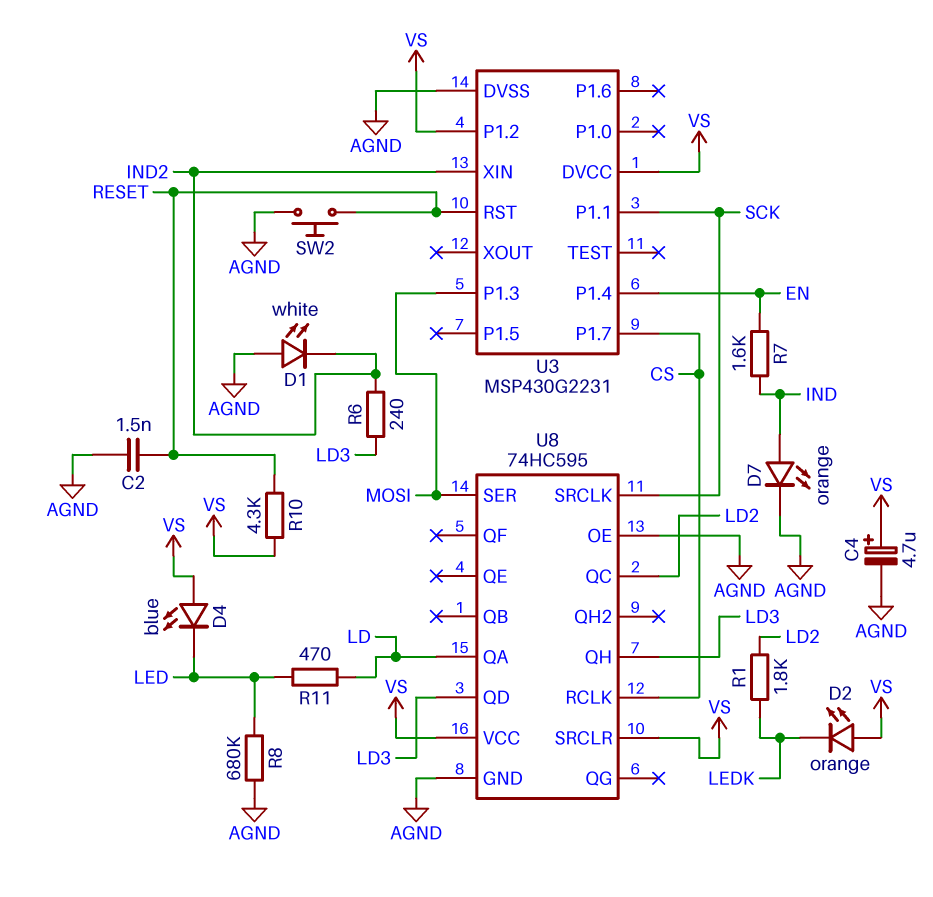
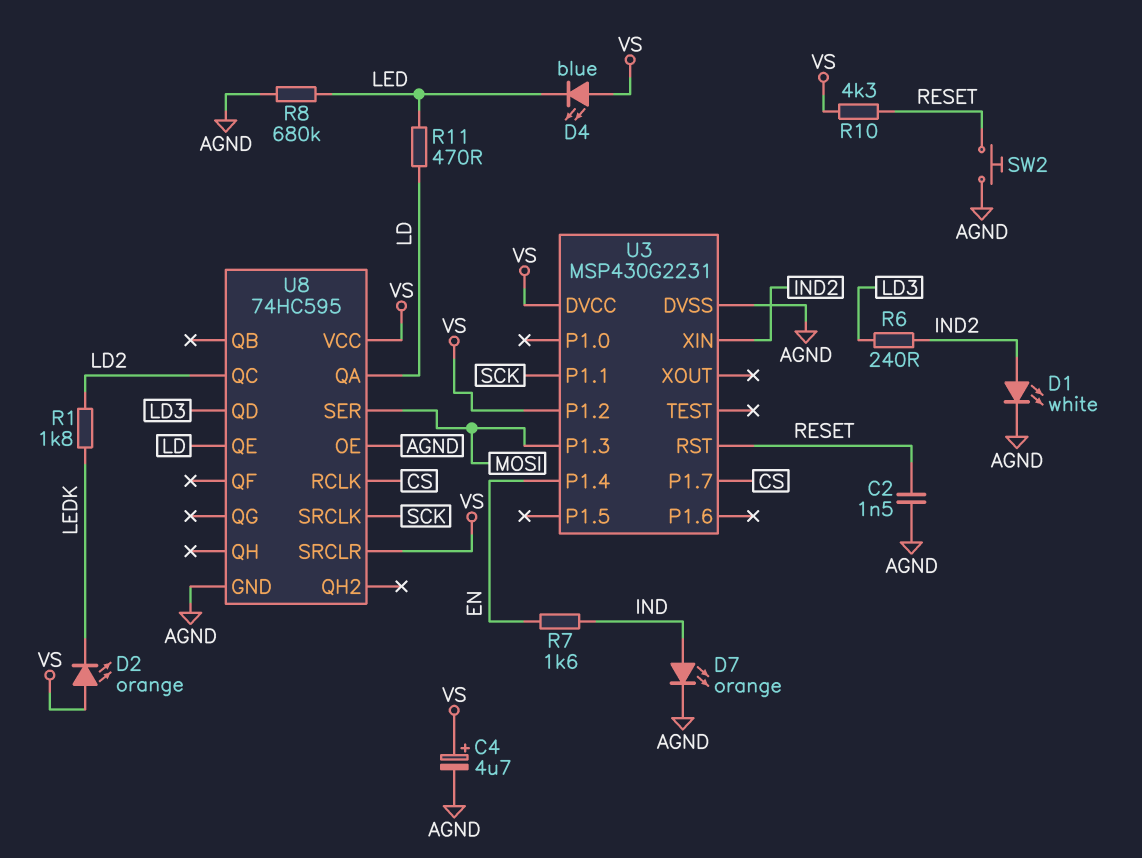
D1: LED white (A AGND, K IND2) -> LED white (A IND2, K AGND)
U8 pin QE: none -> LD
U8 pin QH: LD3 -> none

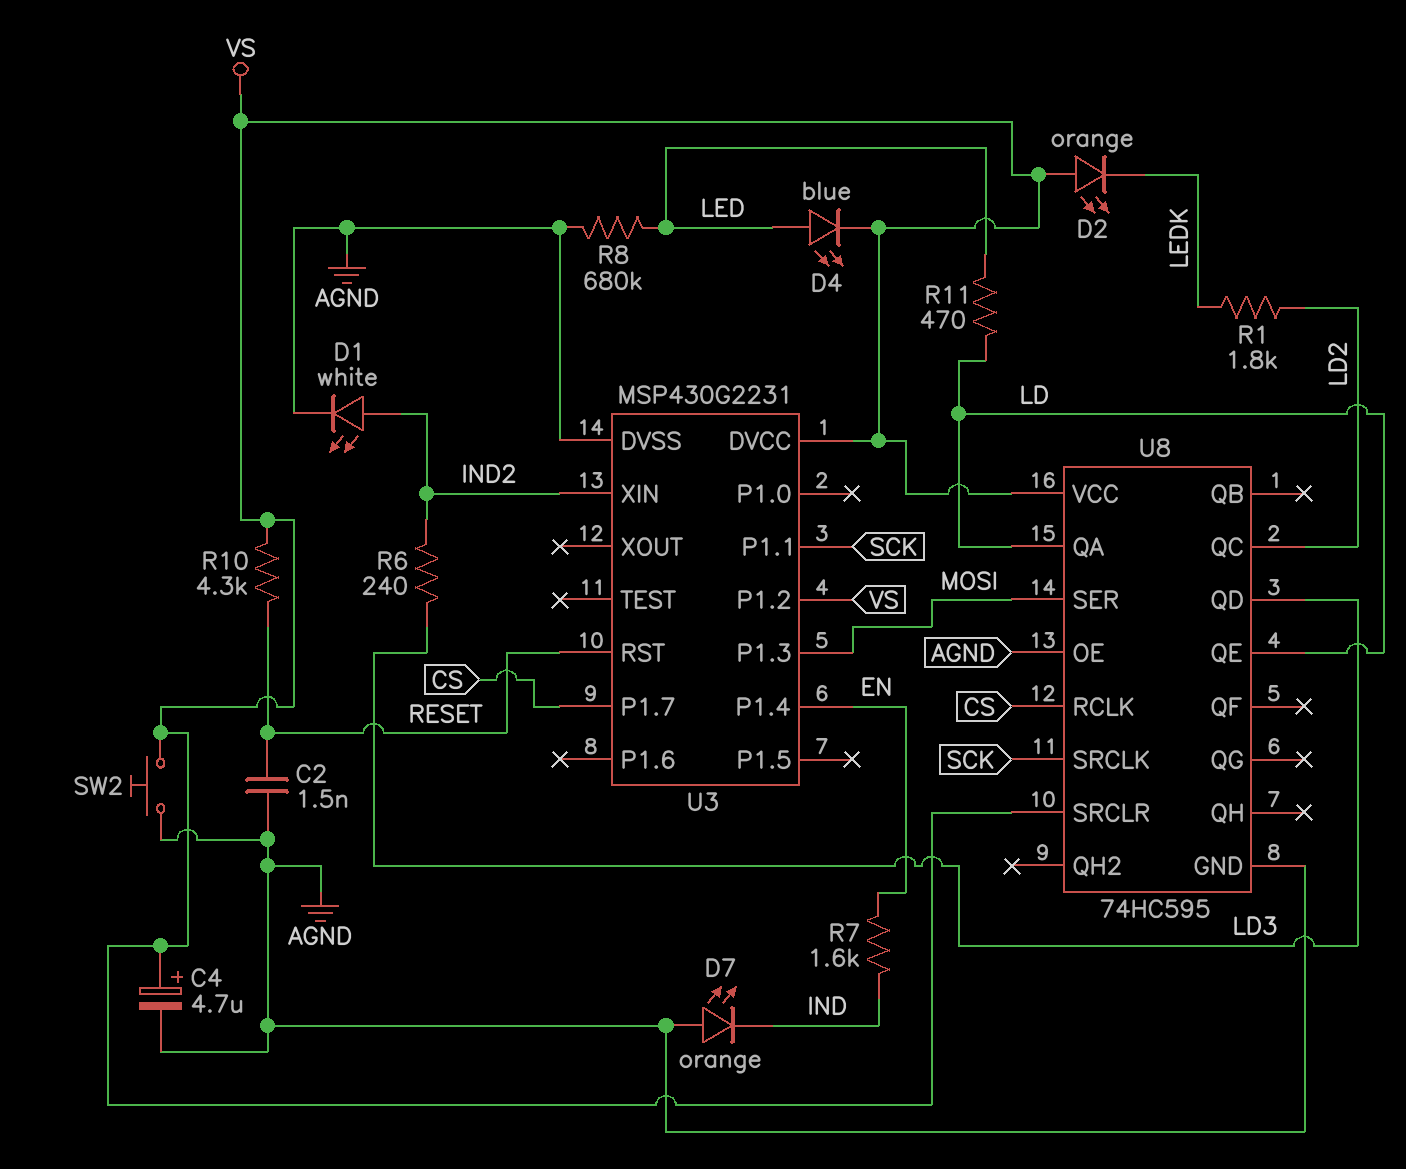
D4: LED blue (A VS, K LED) -> LED blue (A LED, K VS)
D7: LED orange (A IND, K AGND) -> LED orange (A AGND, K IND)
SW2: button (AGND, RESET) -> button (AGND, VS)

